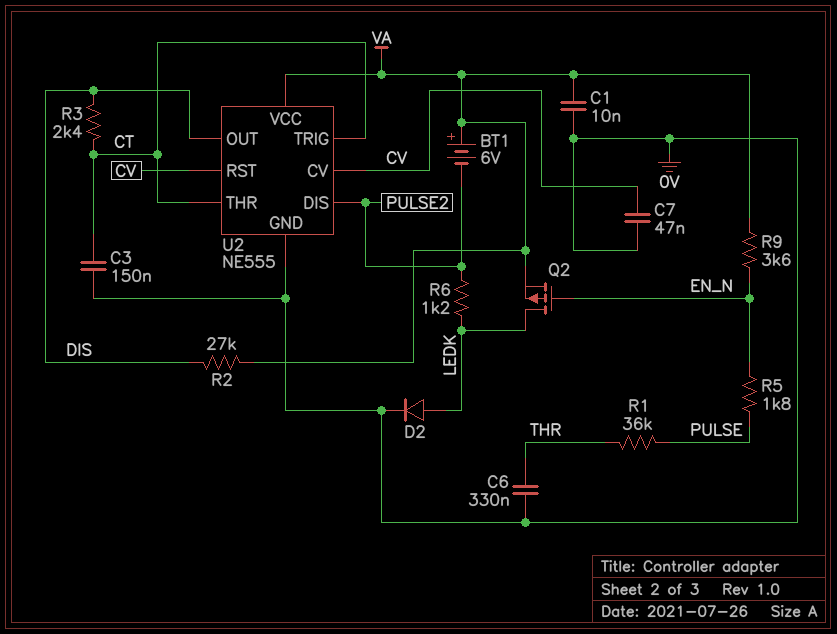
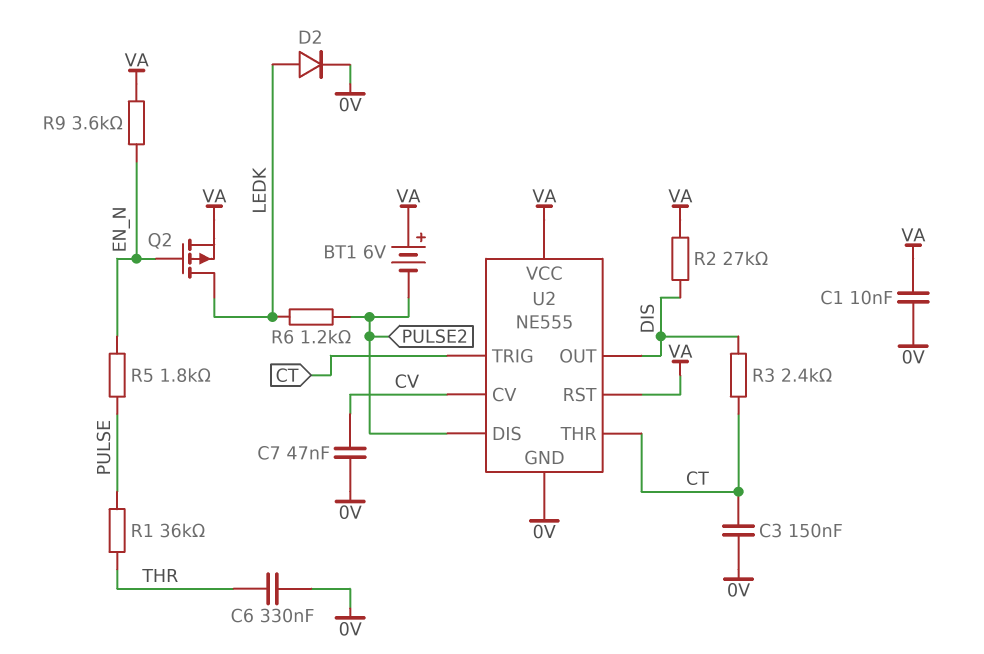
U2 pin RST: CV -> VA

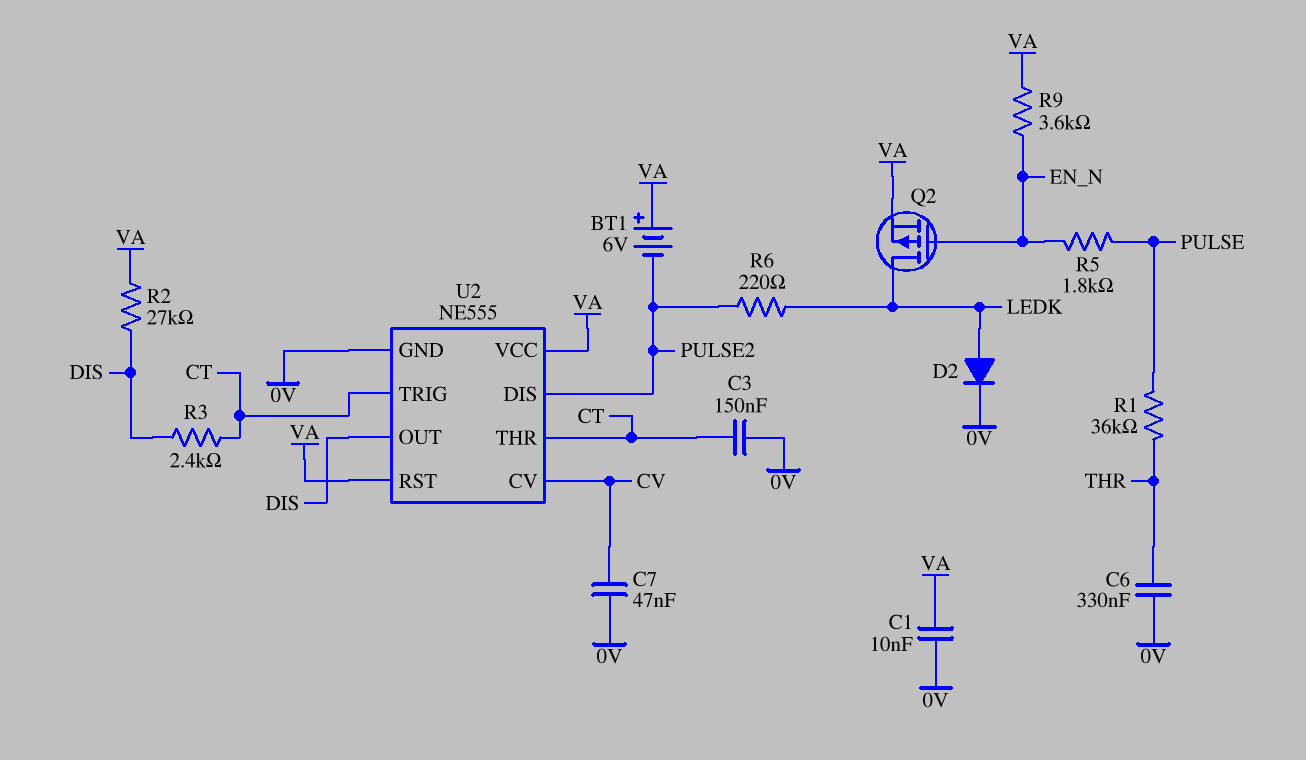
R6: 1.2k (LEDK, PULSE2) -> 220 (LEDK, PULSE2)

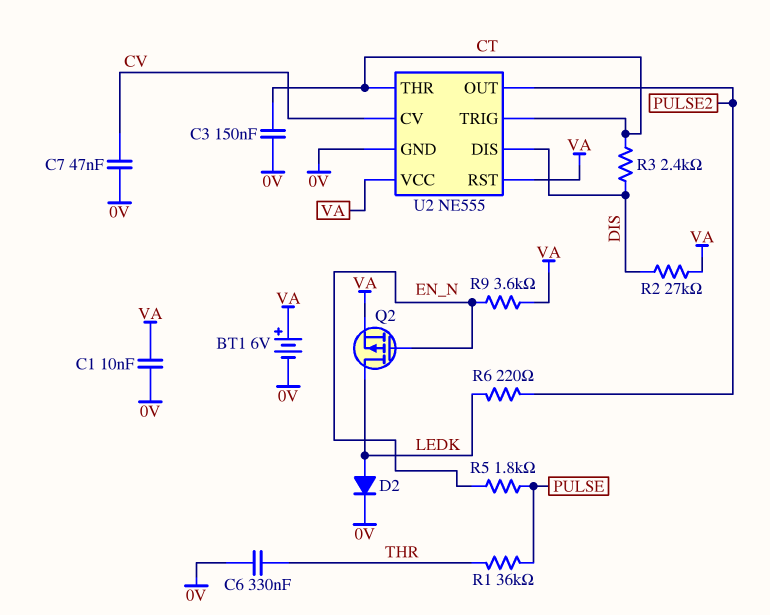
BT1: 6V (plus VA, minus PULSE2) -> 6V (plus VA, minus 0V)
U2 pin DIS: PULSE2 -> DIS
U2 pin OUT: DIS -> PULSE2

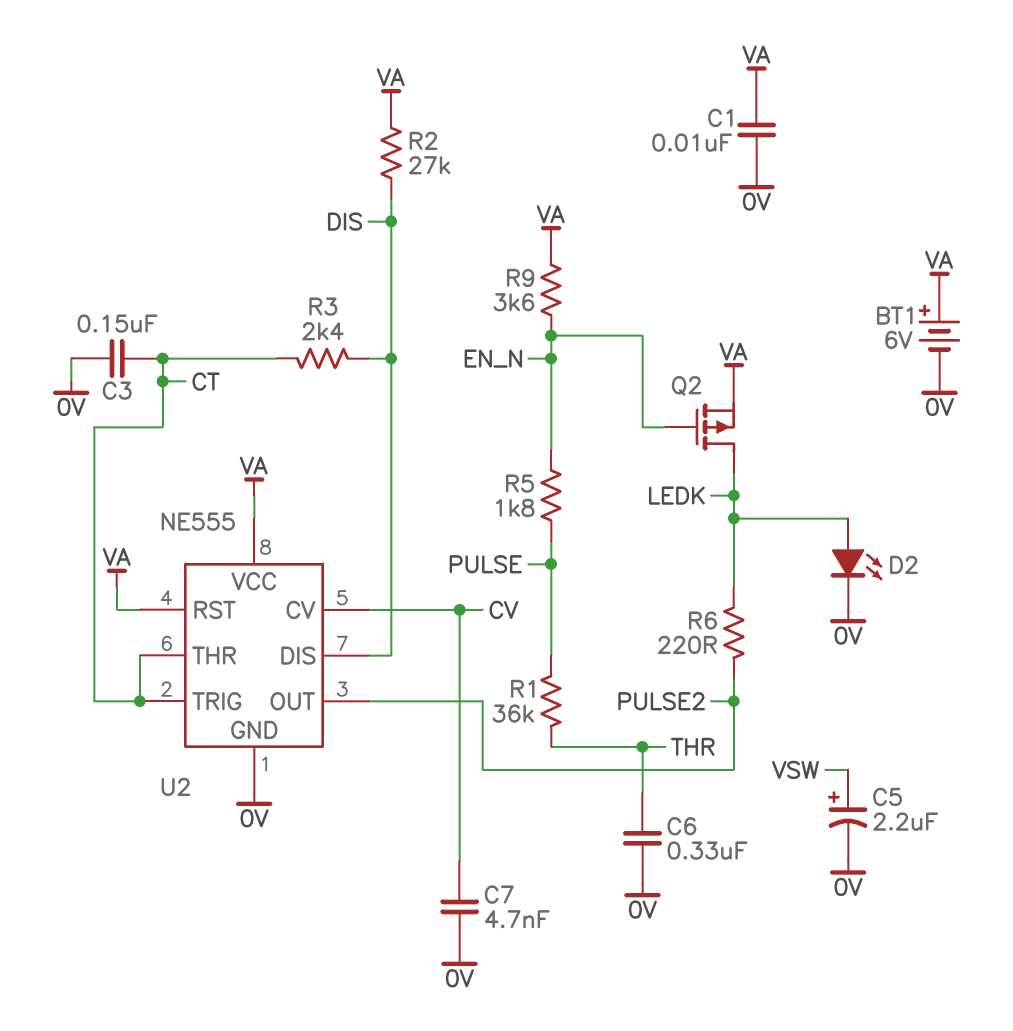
C5: none -> 2.2uF (plus VSW, minus 0V)
C7: 47nF (0V, CV) -> 4.7nF (0V, CV)
D2: diode (A LEDK, K 0V) -> LED (A LEDK, K 0V)

